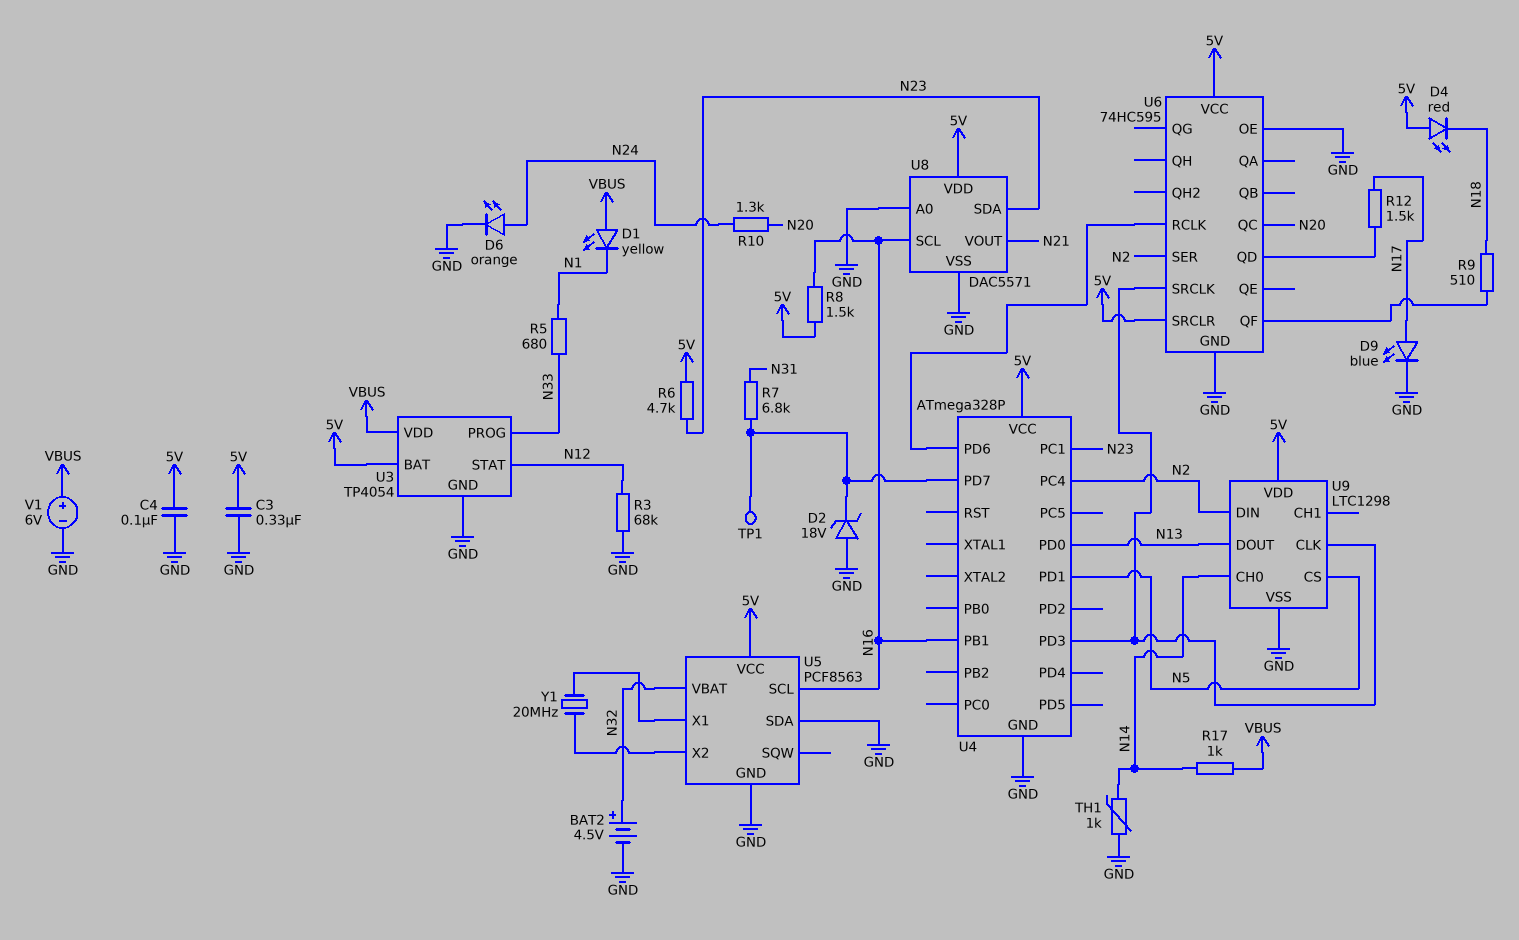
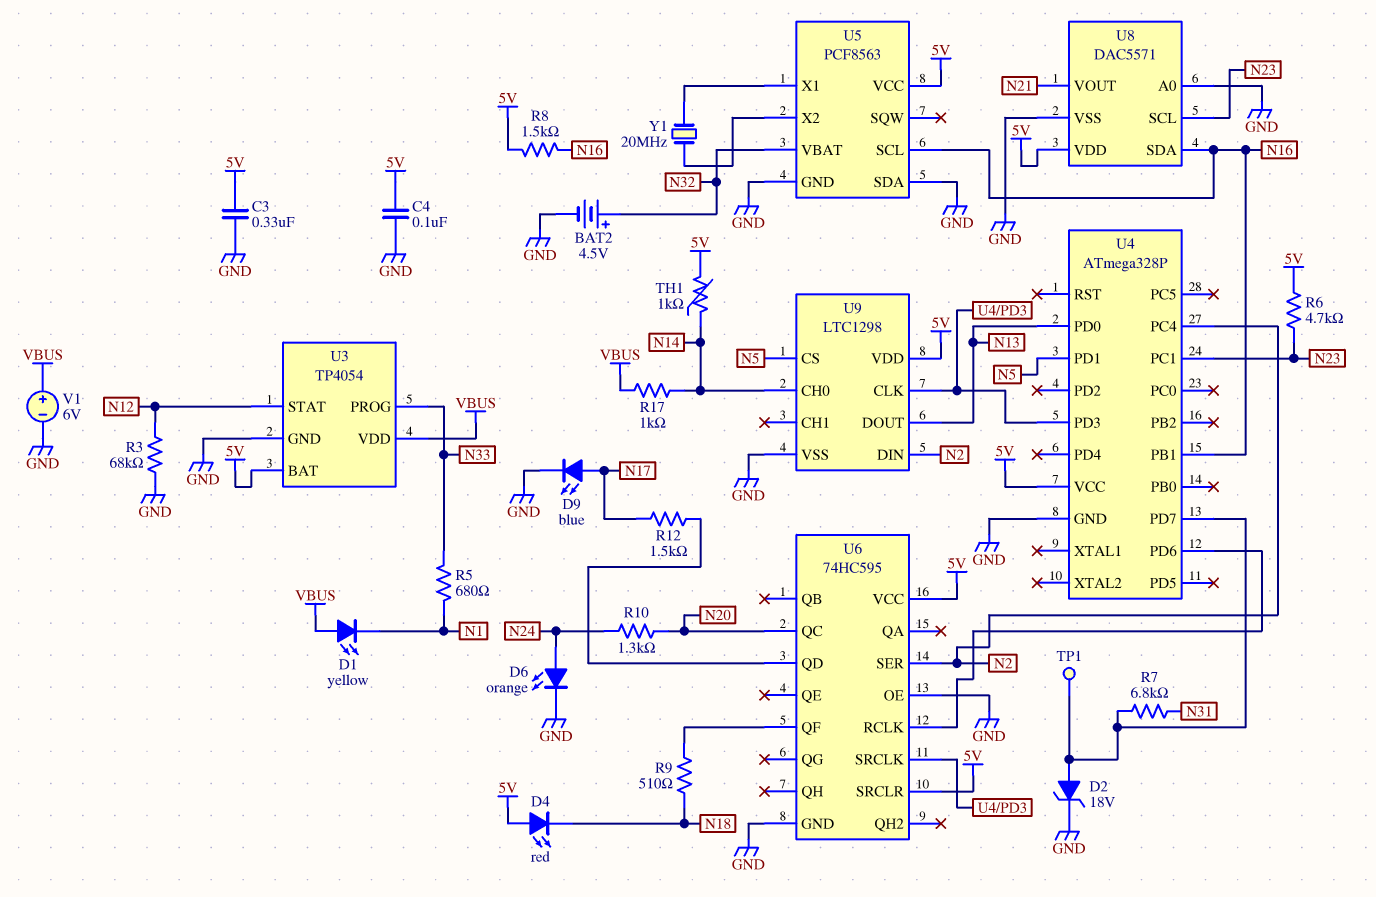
D2: zener 18V (A GND, K U4/PD7) -> zener 18V (A U4/PD7, K GND)
TH1: 1k (GND, N14) -> 1k (5V, N14)
U8 pin SCL: N16 -> N23
U8 pin SDA: N23 -> N16

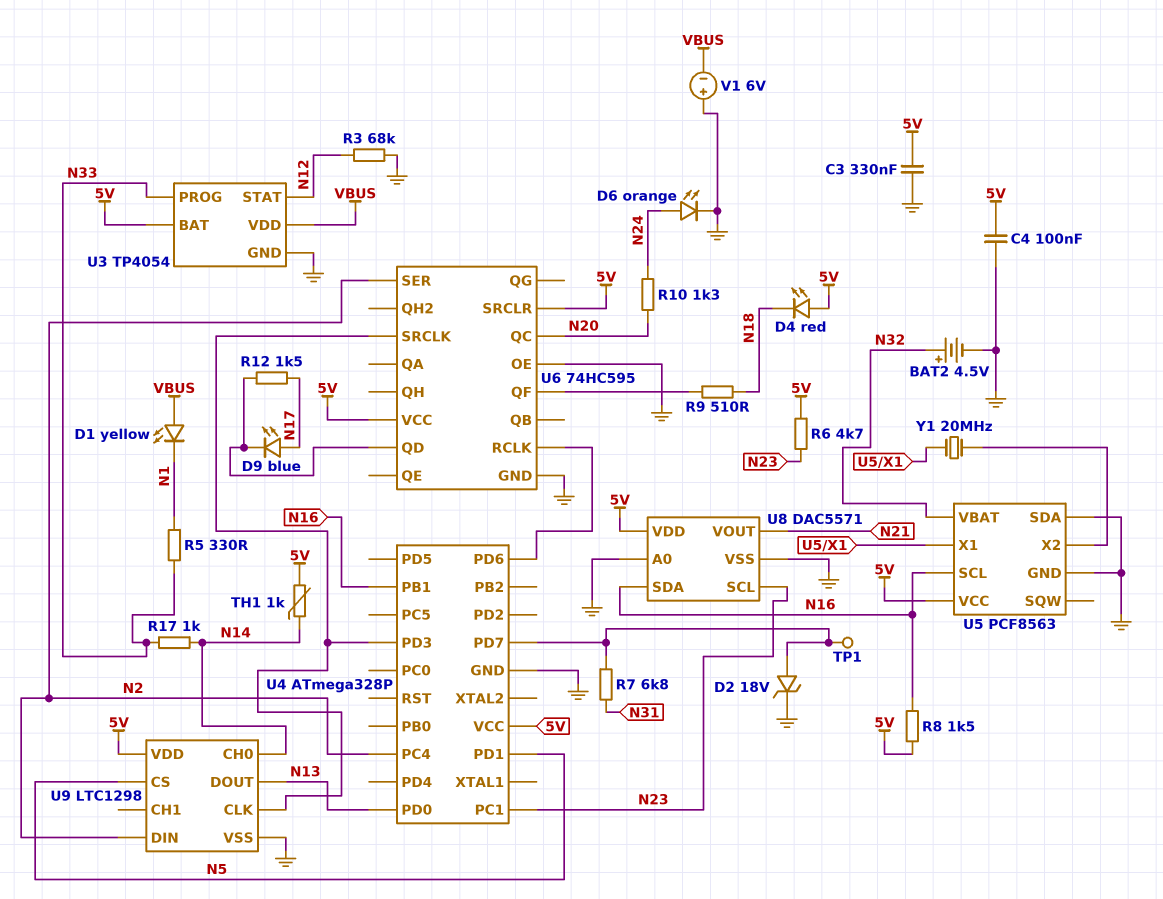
D9: LED blue (A N17, K GND) -> LED blue (A N17, K U6/QD)
R5: 680 (N1, N33) -> 330 (N1, N33)
R17: 1k (N14, VBUS) -> 1k (N14, N33)
V1: 6V (plus VBUS, minus GND) -> 6V (plus GND, minus VBUS)

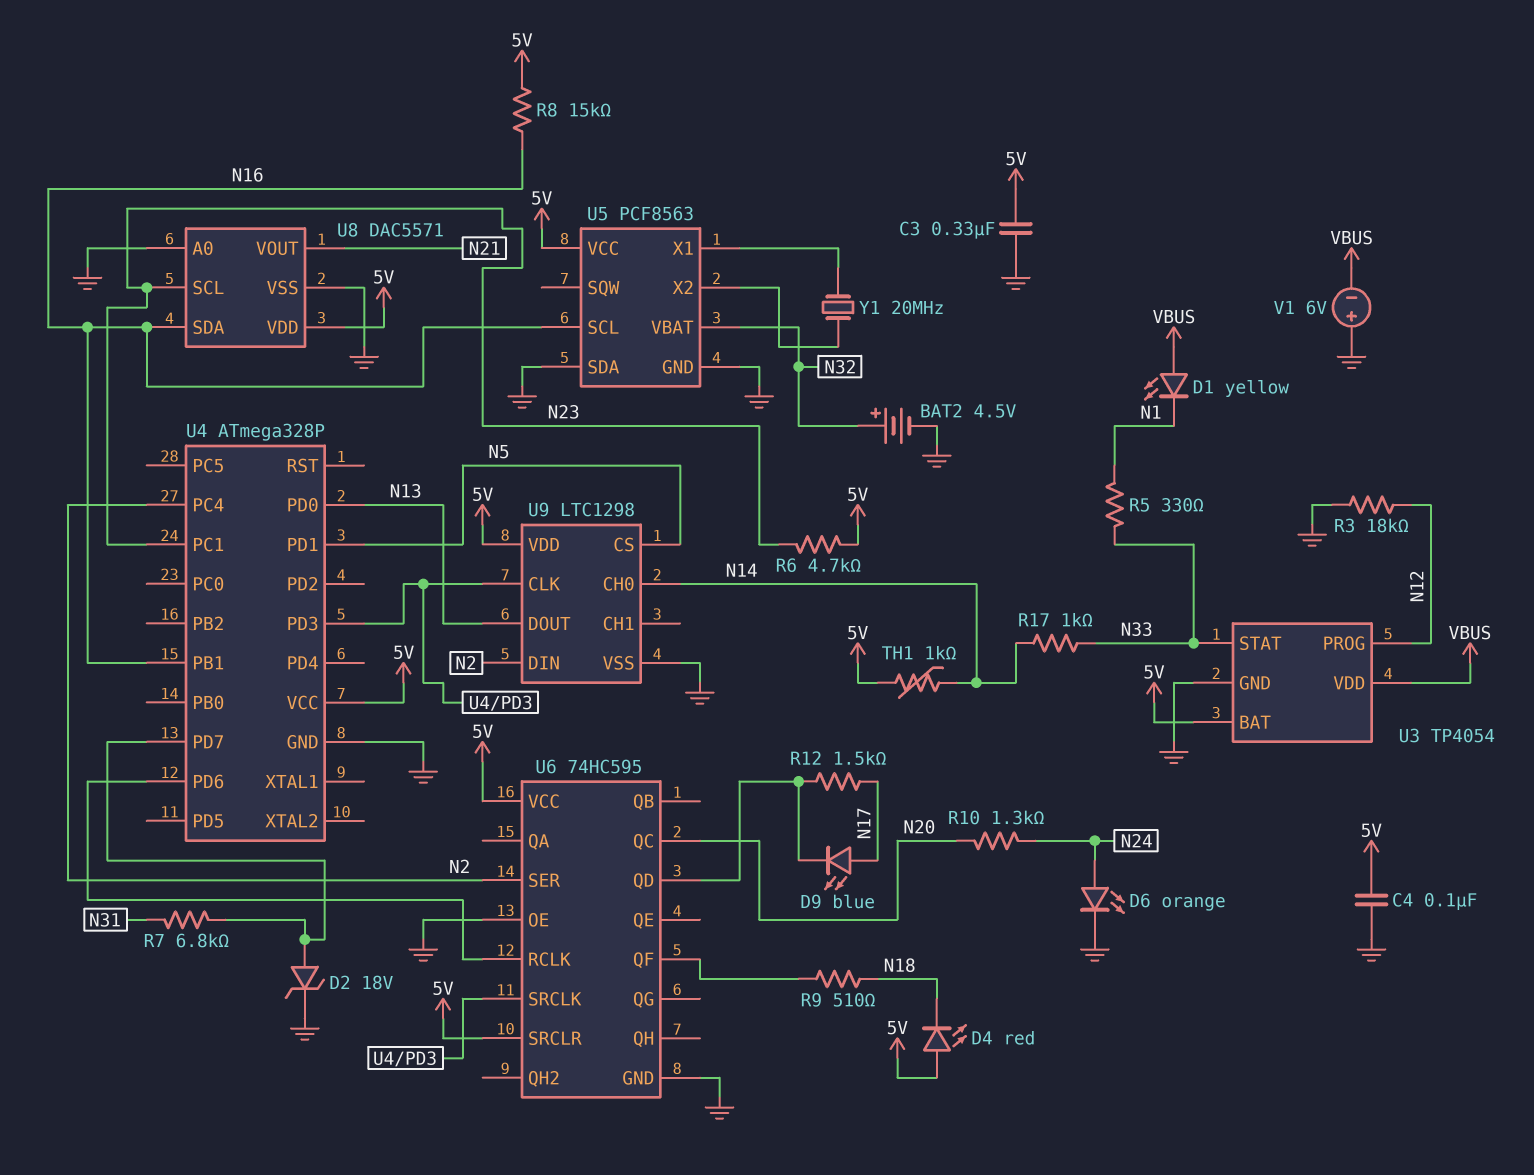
R3: 68k (GND, N12) -> 18k (GND, N12)
R8: 1.5k (5V, N16) -> 15k (5V, N16)
TP1: test point (U4/PD7) -> none
U3 pin PROG: N33 -> N12
U3 pin STAT: N12 -> N33

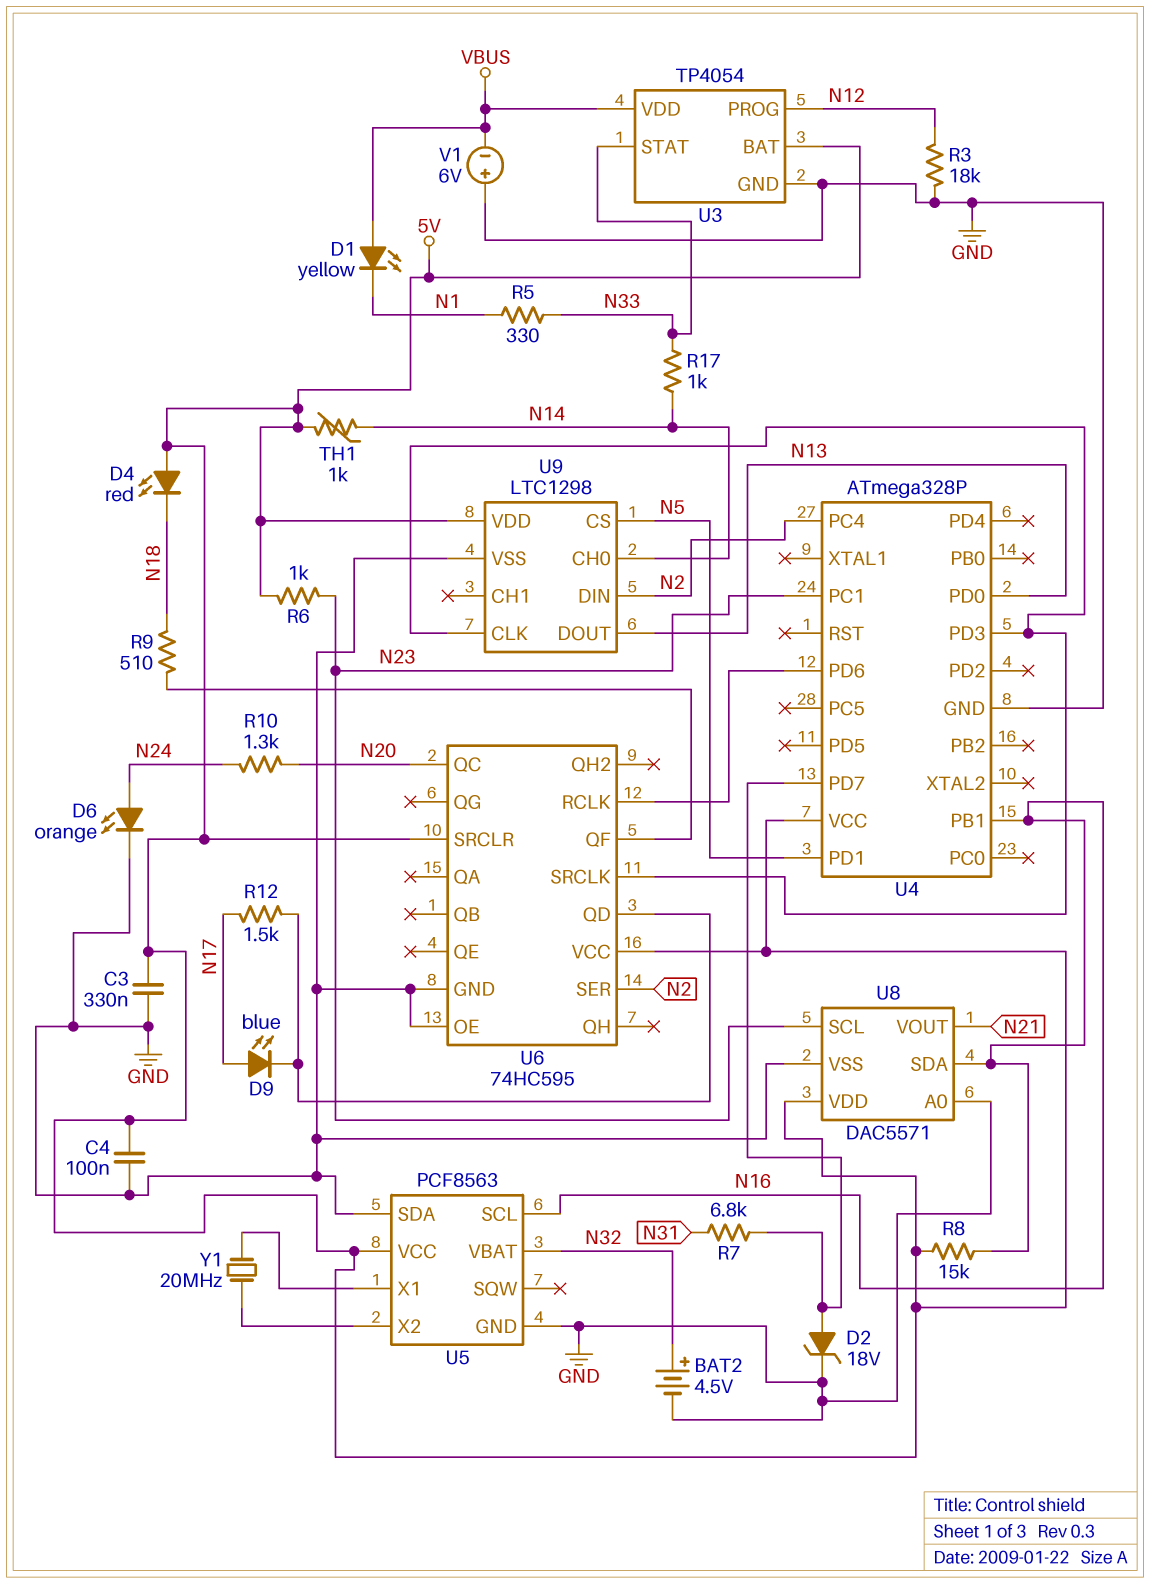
R6: 4.7k (5V, N23) -> 1k (5V, N23)

